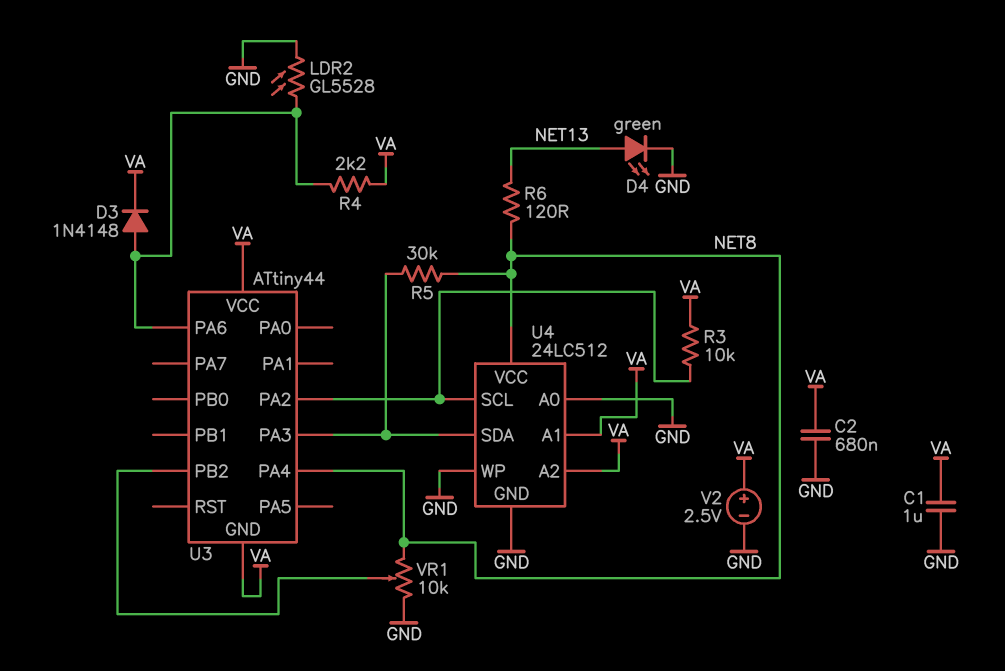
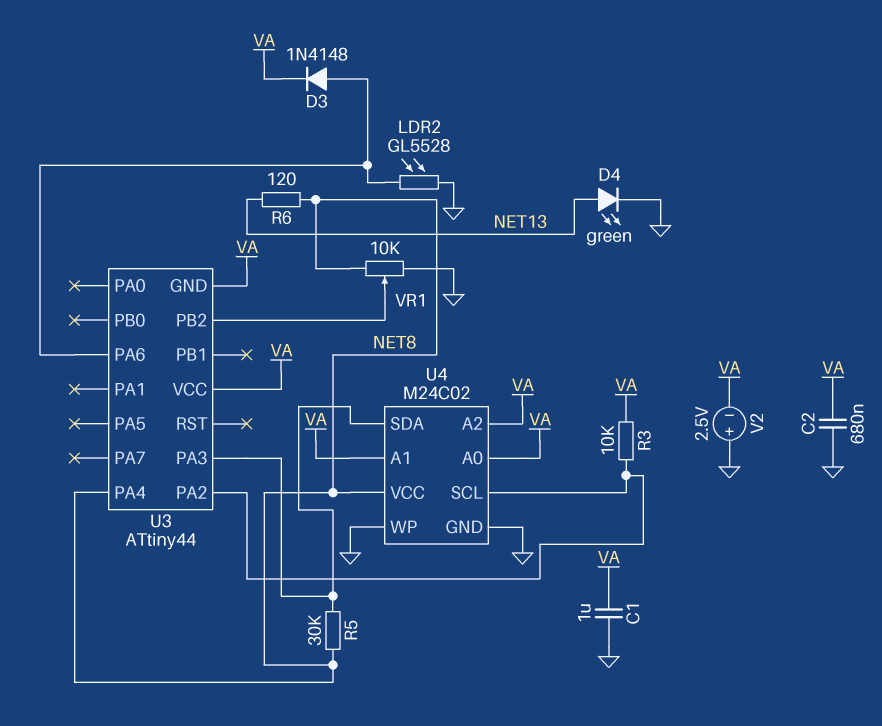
R4: 2.2k (U3/PA6, VA) -> none
U4: 24LC512 -> M24C02
U4 pin A0: GND -> VA
V2: 2.5V (plus VA, minus GND) -> 2.5V (plus GND, minus VA)

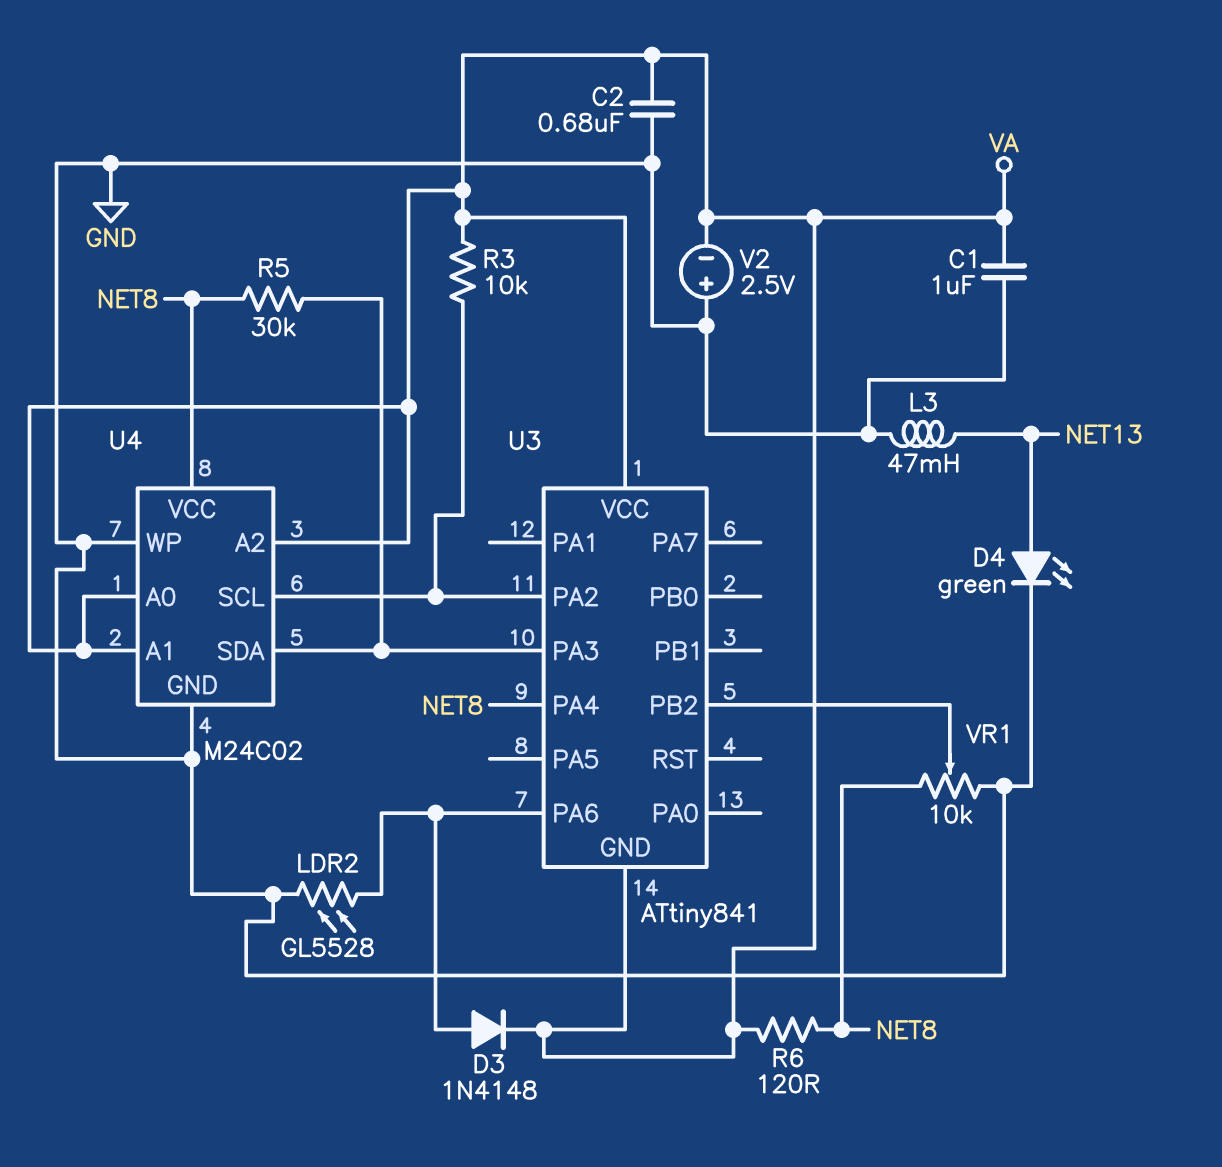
L3: none -> 47mH (GND, NET13)
R6: 120 (NET8, NET13) -> 120 (NET8, VA)
U3: ATtiny44 -> ATtiny841

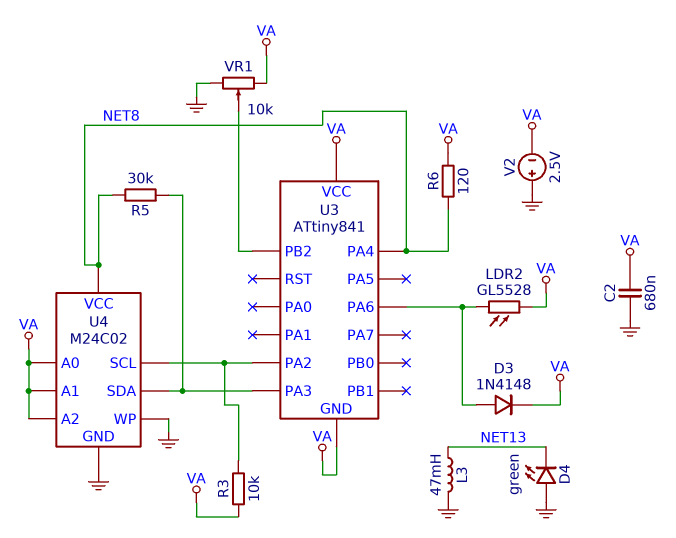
C1: 1uF (GND, VA) -> none
D4: LED green (A NET13, K GND) -> LED green (A GND, K NET13)
LDR2: GL5528 (GND, U3/PA6) -> GL5528 (U3/PA6, VA)
VR1: 10k (GND, NET8, wiper U3/PB2) -> 10k (GND, VA, wiper U3/PB2)

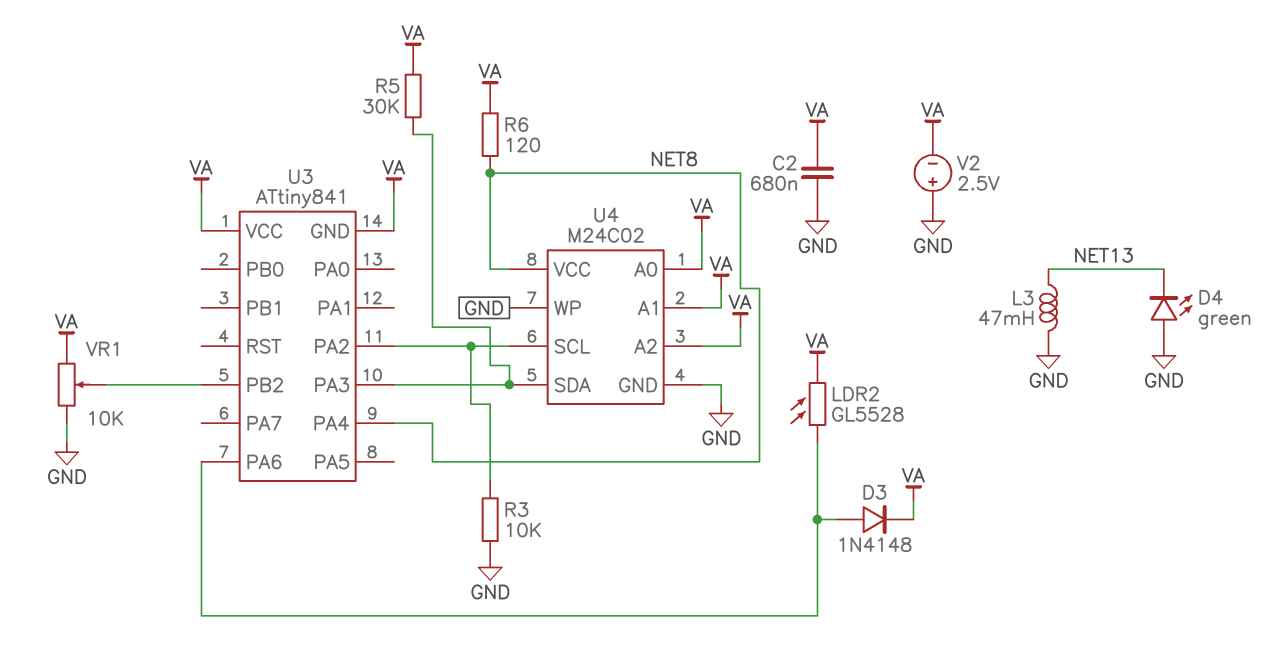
R3: 10k (U3/PA2, VA) -> 10k (GND, U3/PA2)
R5: 30k (NET8, U3/PA3) -> 30k (U3/PA3, VA)

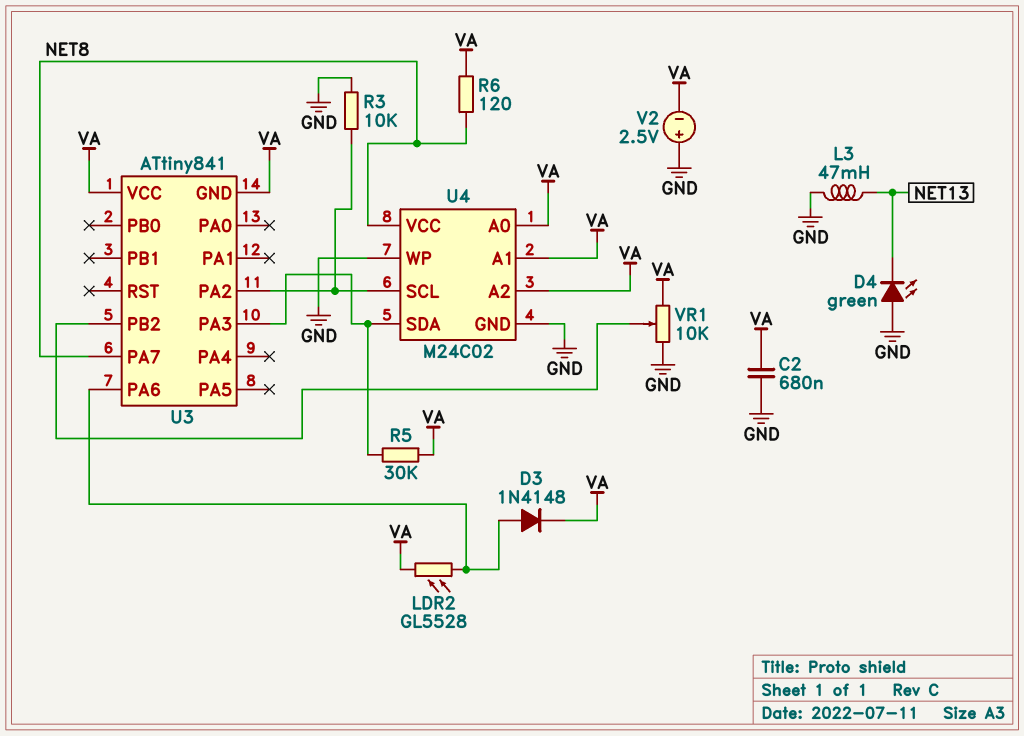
U3 pin PA4: NET8 -> none
U3 pin PA7: none -> NET8

